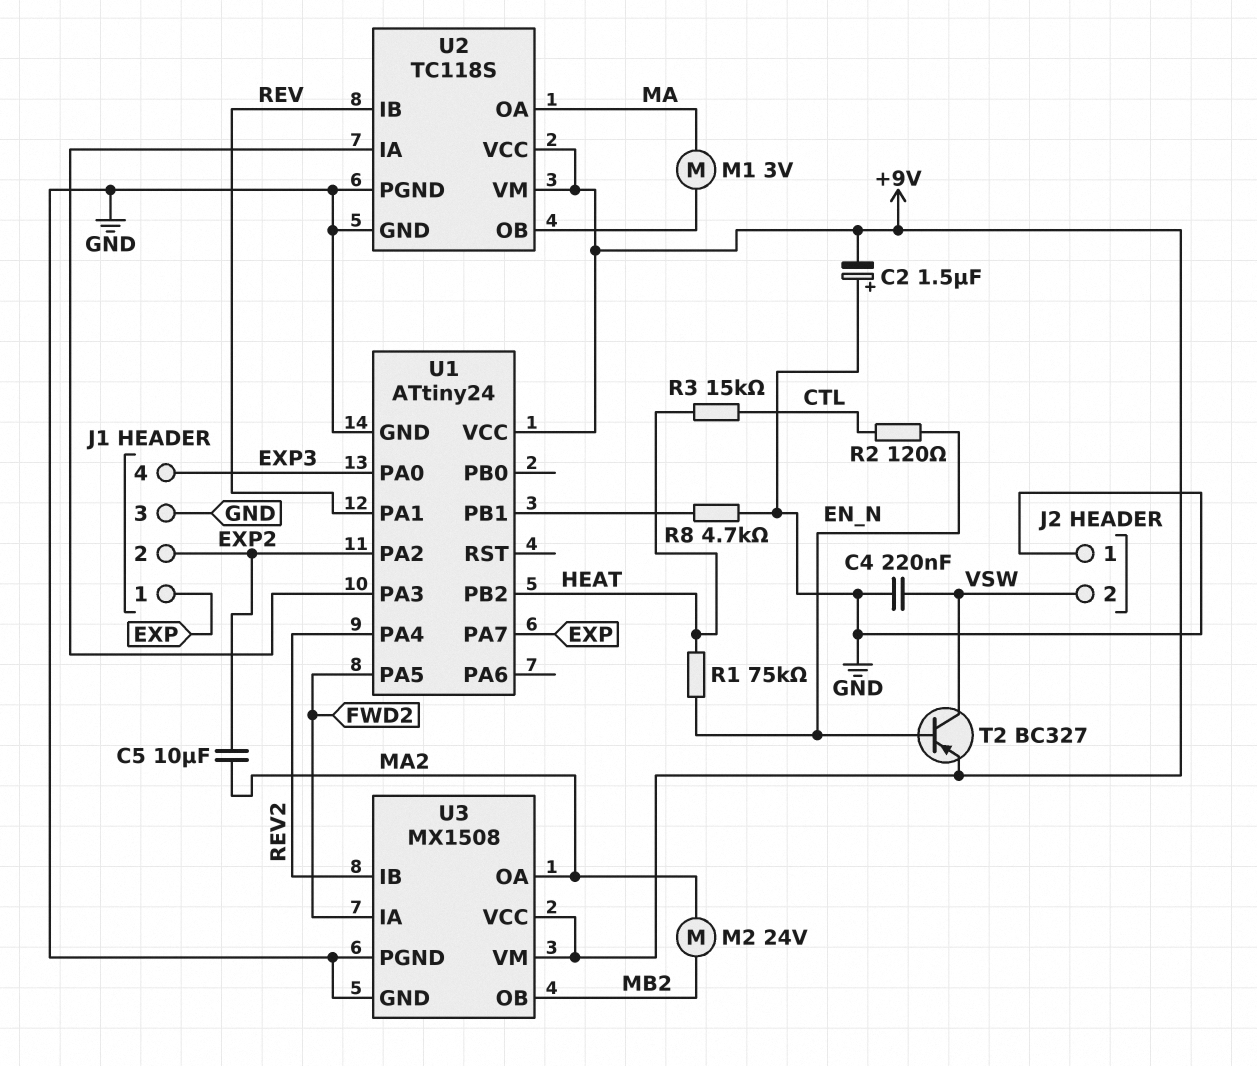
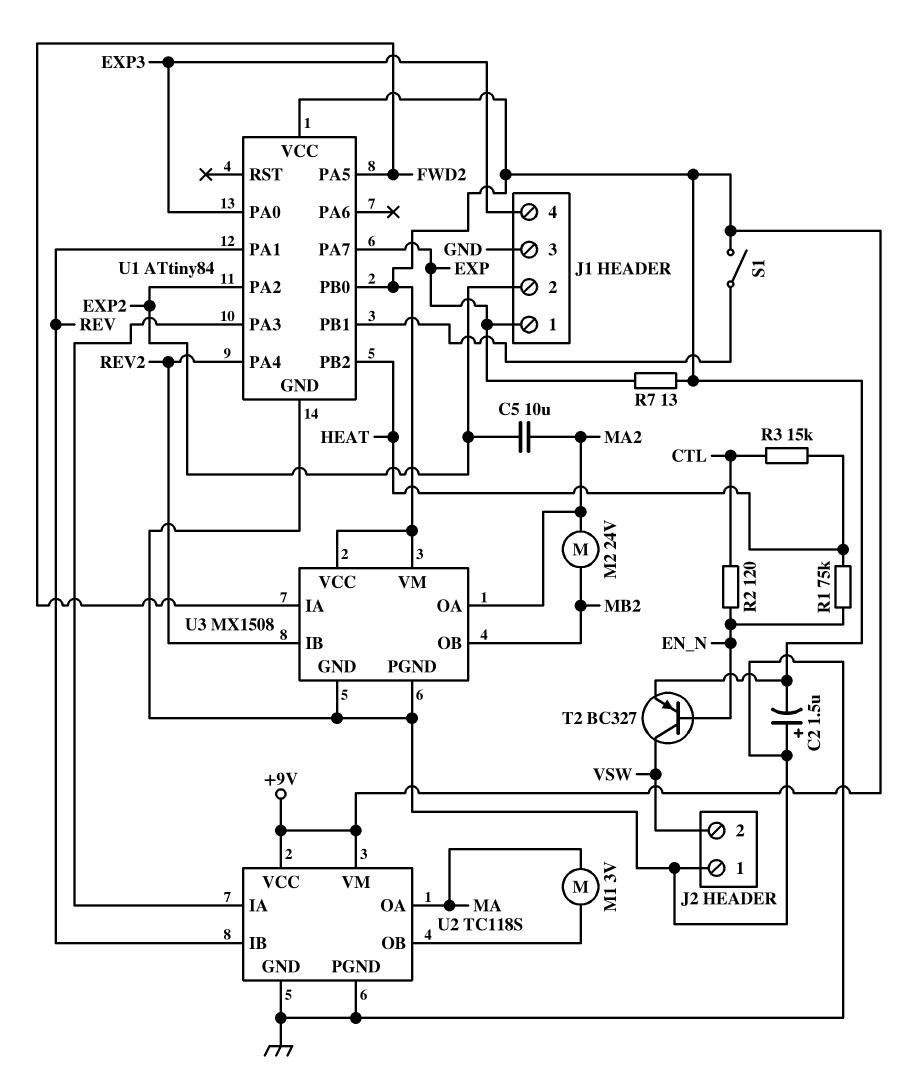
C4: 220nF (GND, VSW) -> none
R7: none -> 13 (+9V, EXP)
R8: 4.7k (GND, U1/PB1) -> none
S1: none -> switch (+9V, U1/PB1)
U1: ATtiny24 -> ATtiny84
U1 pin PB0: none -> +9V

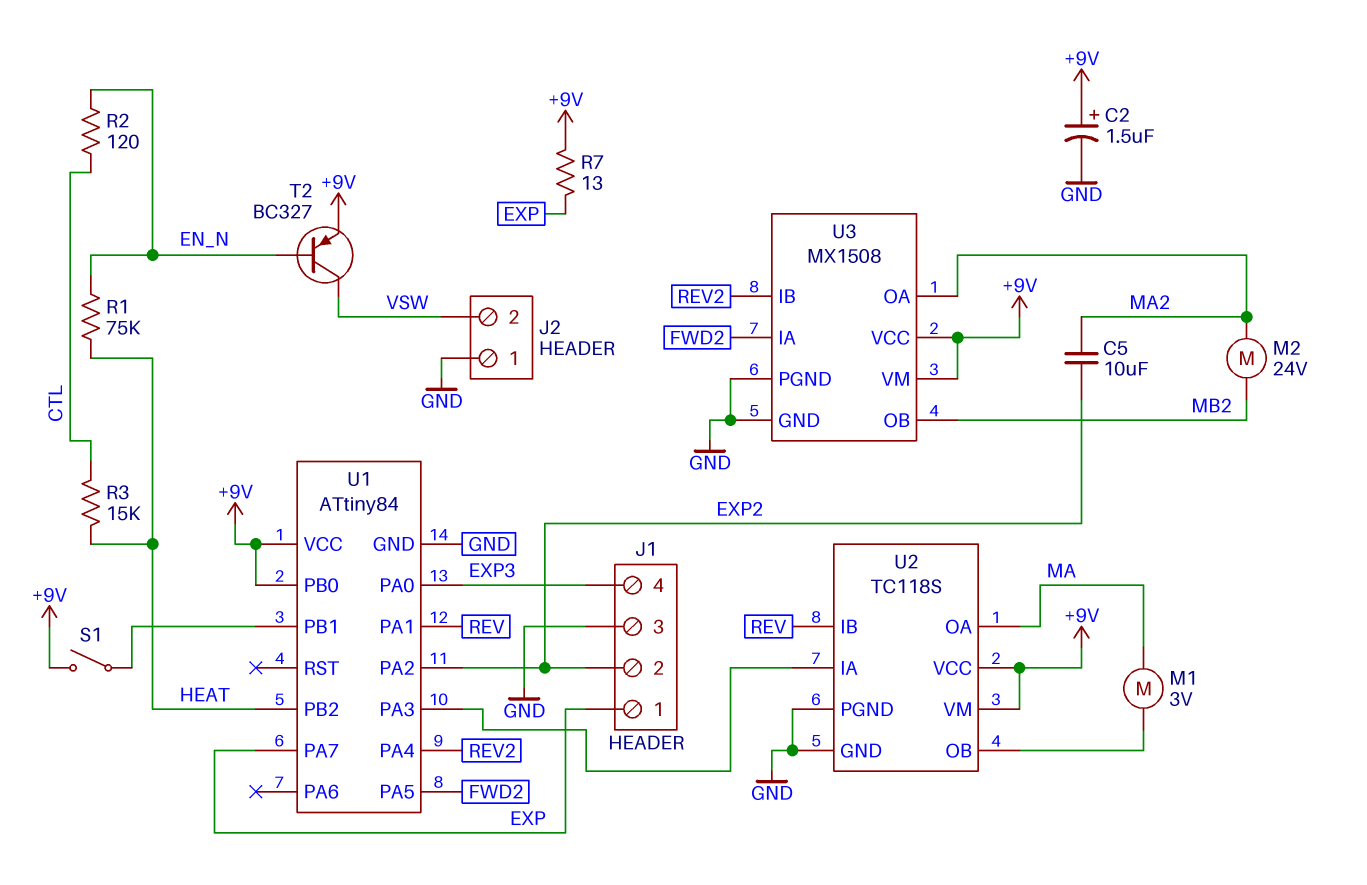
C2: 1.5uF (plus GND, minus +9V) -> 1.5uF (plus +9V, minus GND)

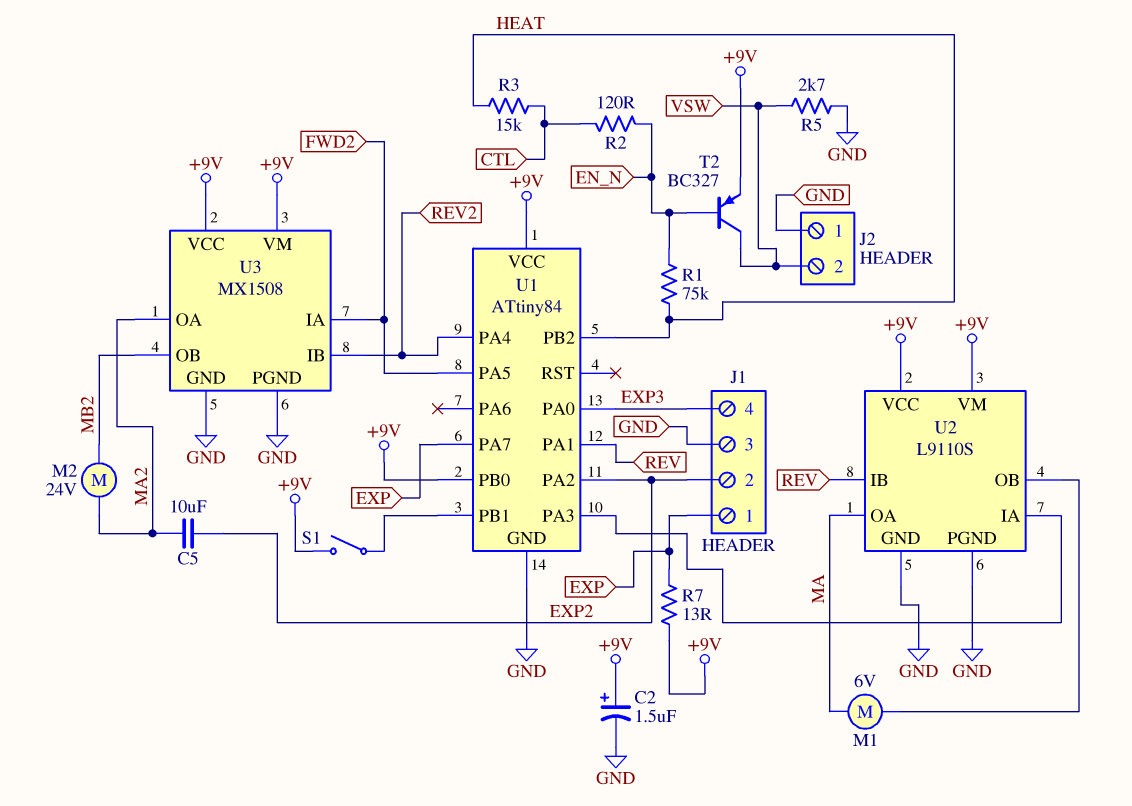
M1: motor 3V (MA, U2/OB) -> motor 6V (MA, U2/OB)
R5: none -> 2.7k (GND, VSW)
U2: TC118S -> L9110S

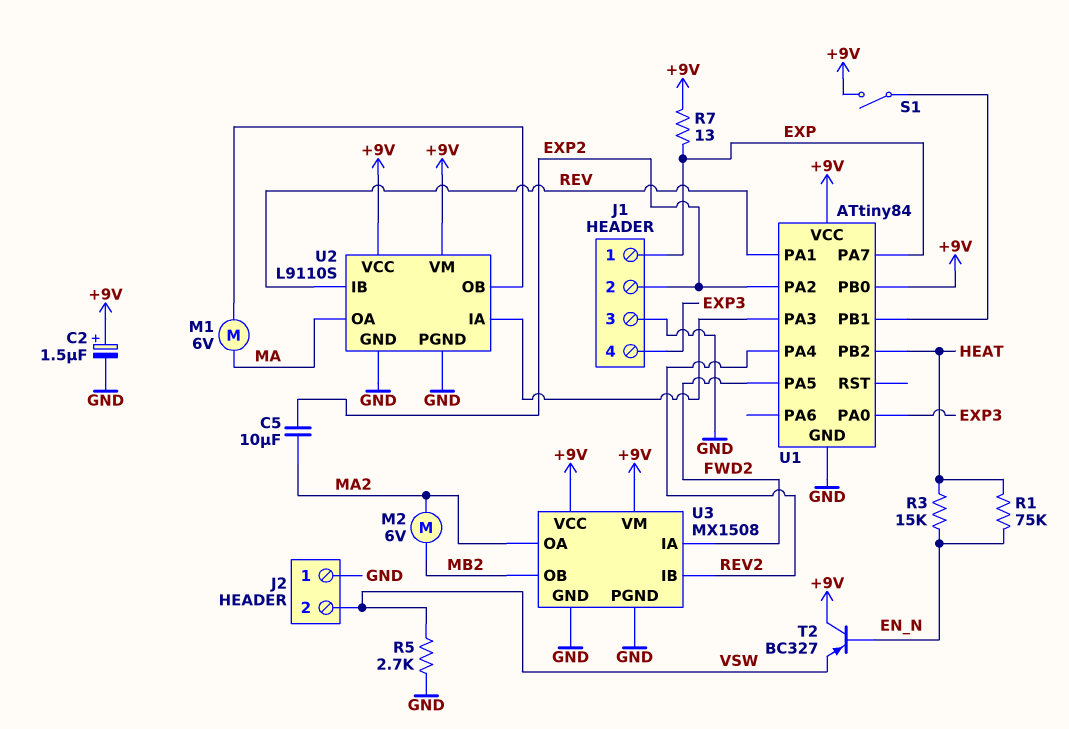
M2: motor 24V (MA2, MB2) -> motor 6V (MA2, MB2)
R2: 120 (CTL, EN_N) -> none
R3: 15k (CTL, HEAT) -> 15k (EN_N, HEAT)
T2: PNP BC327 (B EN_N, C VSW, E +9V) -> PNP BC327 (B EN_N, C +9V, E VSW)

